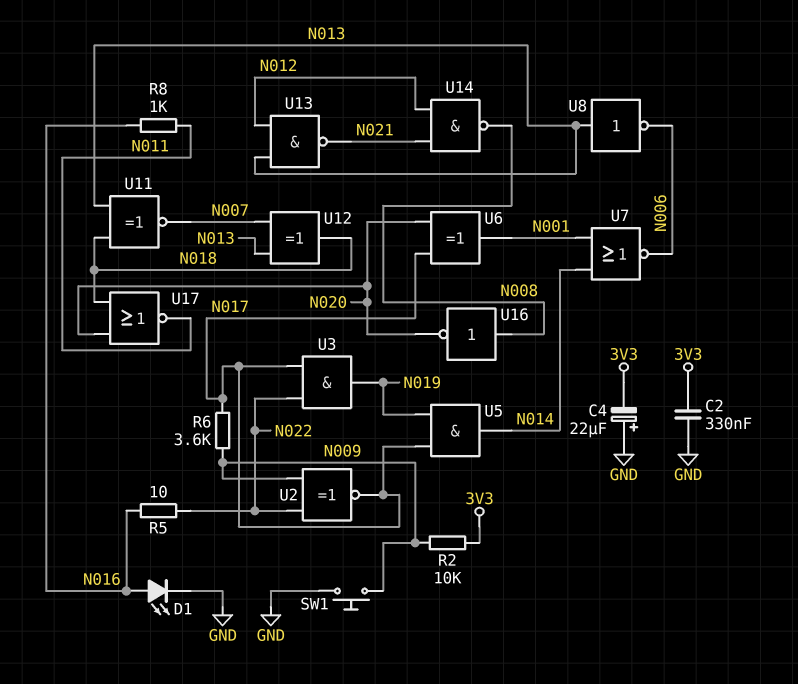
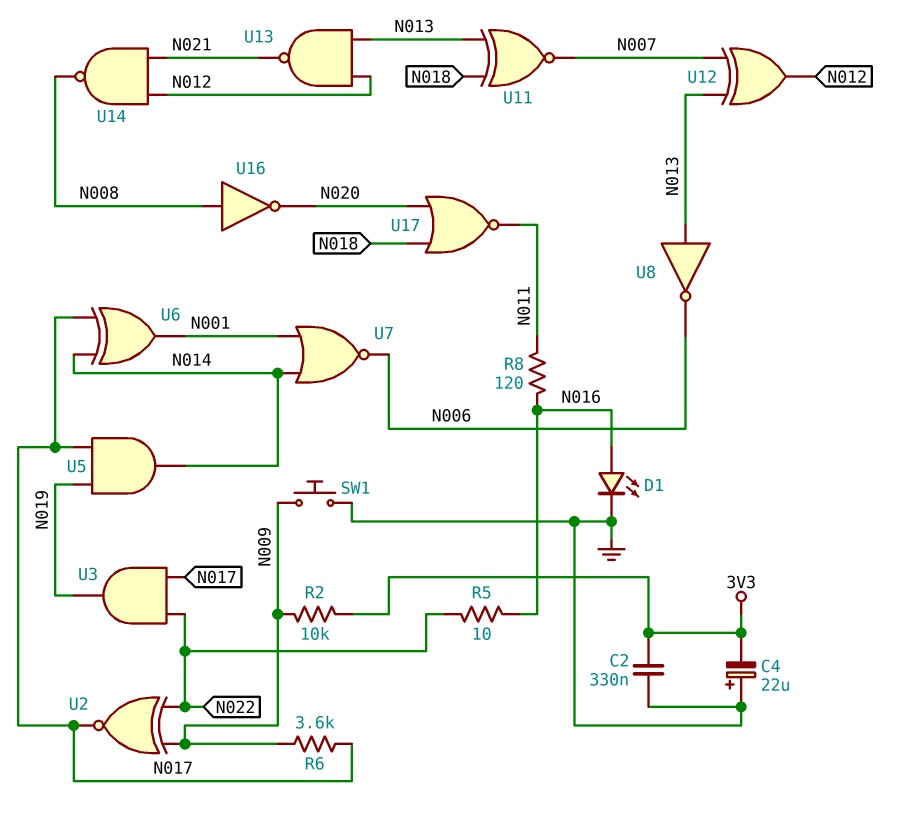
R8: 1k (N011, N016) -> 120 (N011, N016)
U6: XOR (in N017, in N020, out N001) -> XOR (in N014, in N017, out N001)
U12: XOR (in N007, in N013, out N018) -> XOR (in N007, in N013, out N012)

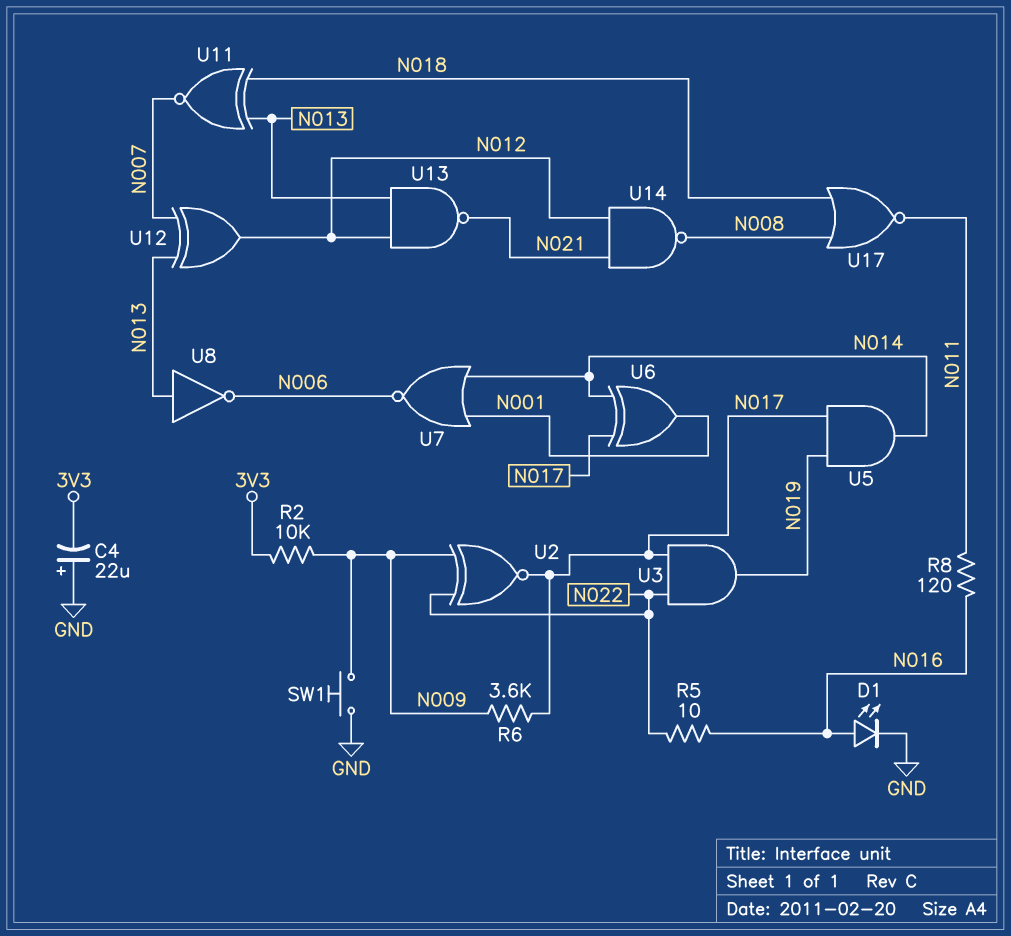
C2: 330nF (3V3, GND) -> none
U16: NOT (in N008, out N020) -> none
U17: NOR (in N018, in N020, out N011) -> NOR (in N008, in N018, out N011)

